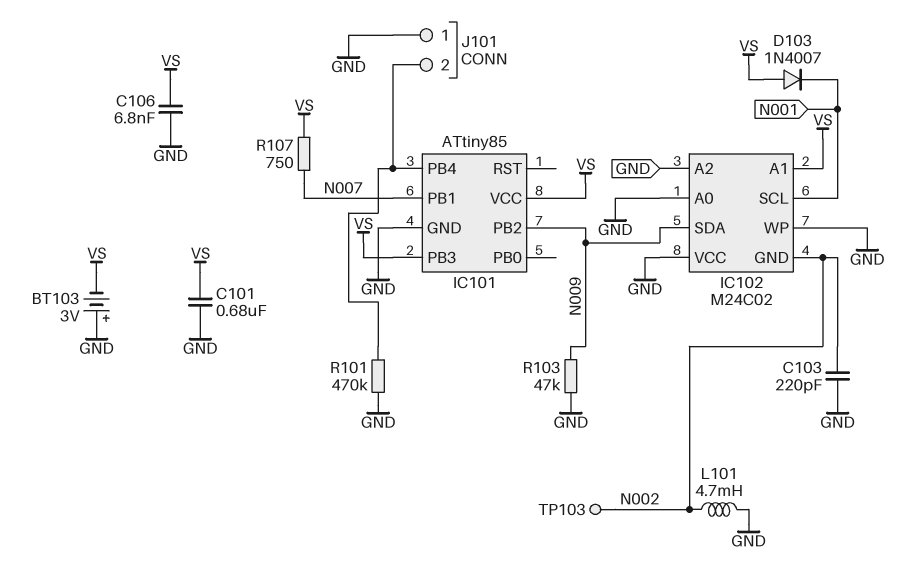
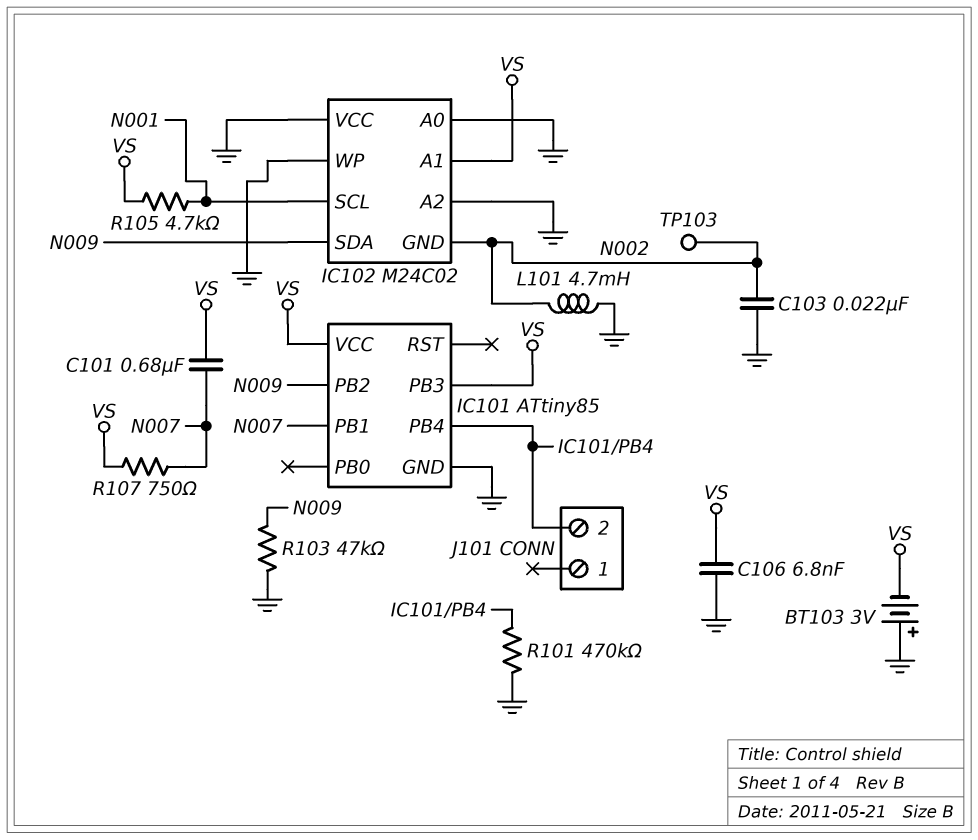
C101: 680nF (GND, VS) -> 680nF (N007, VS)
C103: 220pF (GND, N002) -> 22nF (GND, N002)
D103: diode 1N4007 (A VS, K N001) -> none
J101 pin 1: GND -> none
R105: none -> 4.7k (N001, VS)

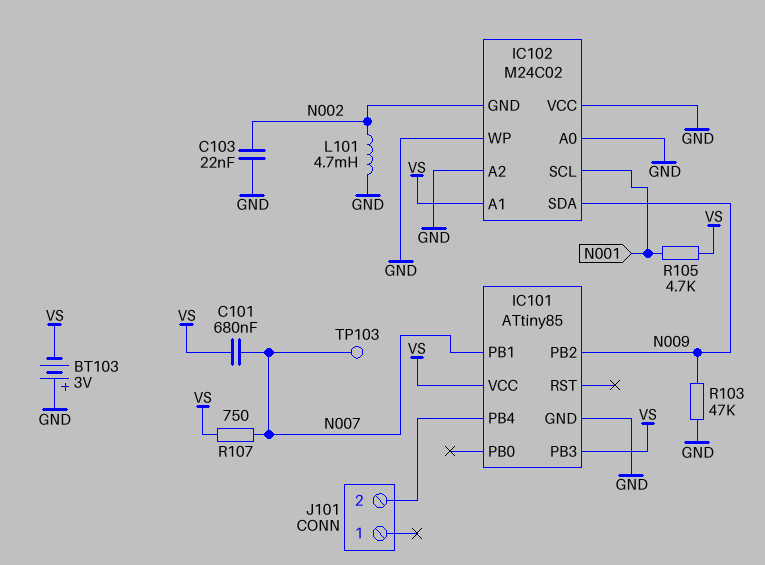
C106: 6.8nF (GND, VS) -> none
R101: 470k (GND, IC101/PB4) -> none
TP103: test point (N002) -> test point (N007)

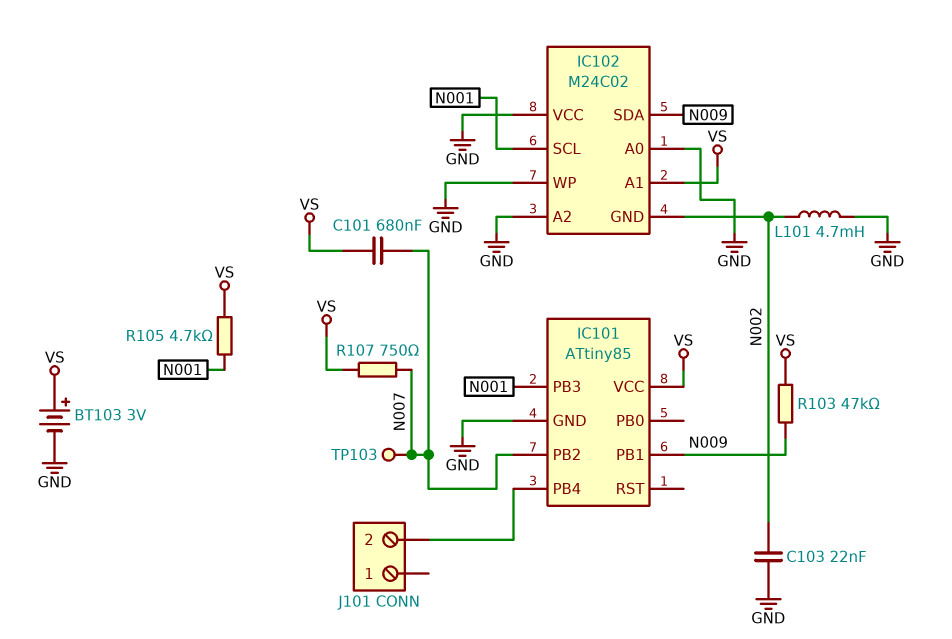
BT103: 3V (plus GND, minus VS) -> 3V (plus VS, minus GND)
IC101 pin PB1: N007 -> N009
IC101 pin PB2: N009 -> N007
IC101 pin PB3: VS -> N001
R103: 47k (GND, N009) -> 47k (N009, VS)

